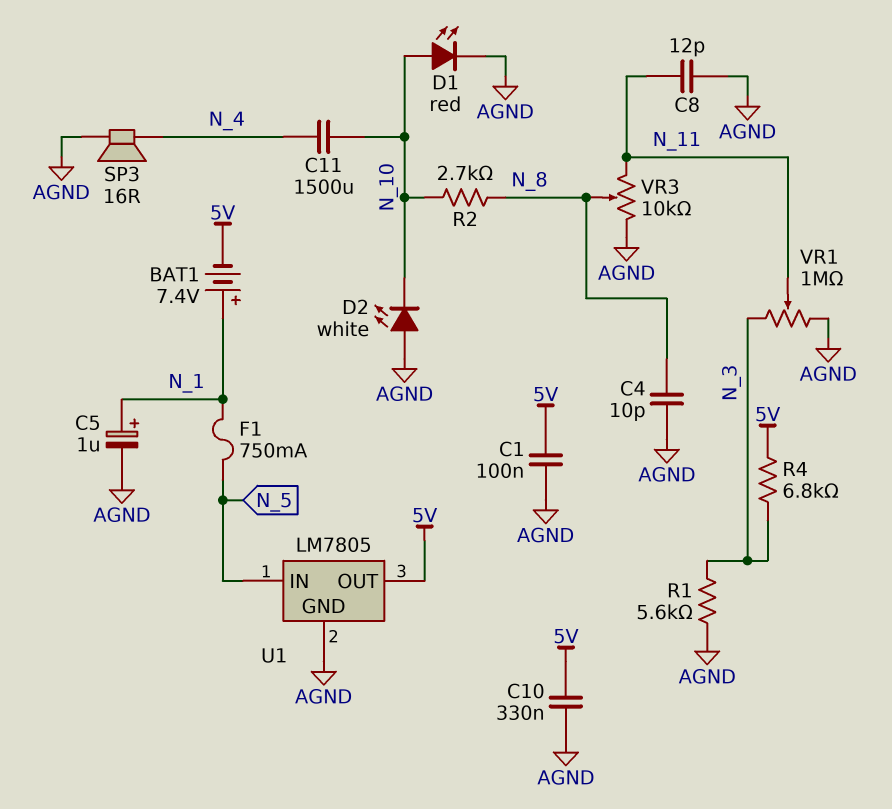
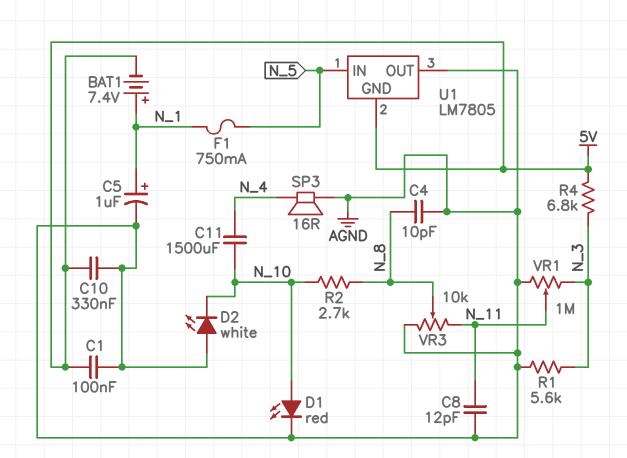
U1 pin GND: AGND -> 5V
U1 pin OUT: 5V -> AGND

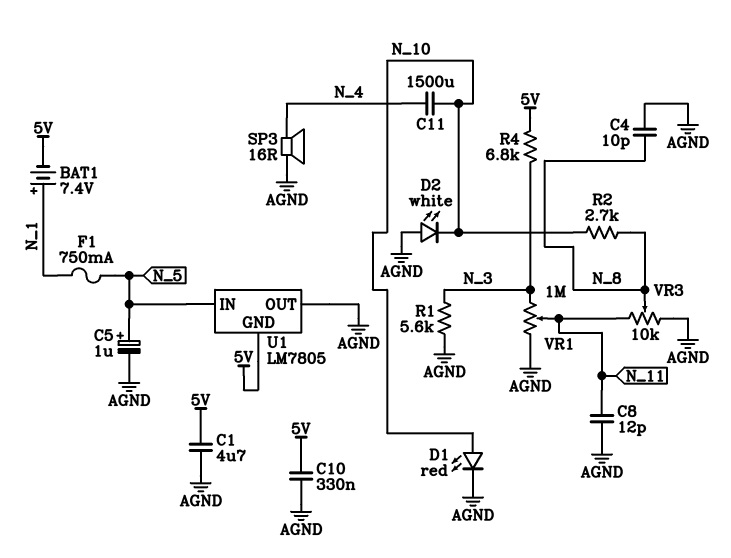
C1: 100nF (5V, AGND) -> 4.7uF (5V, AGND)
C5: 1uF (plus N_1, minus AGND) -> 1uF (plus N_5, minus AGND)

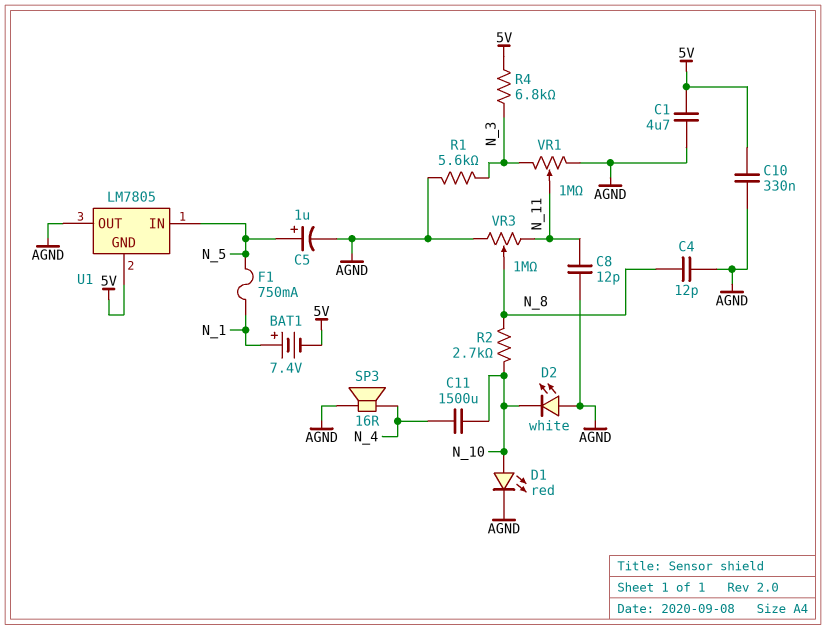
C4: 10pF (AGND, N_8) -> 12pF (AGND, N_8)
VR3: 10k (AGND, N_11, wiper N_8) -> 1M (AGND, N_11, wiper N_8)

